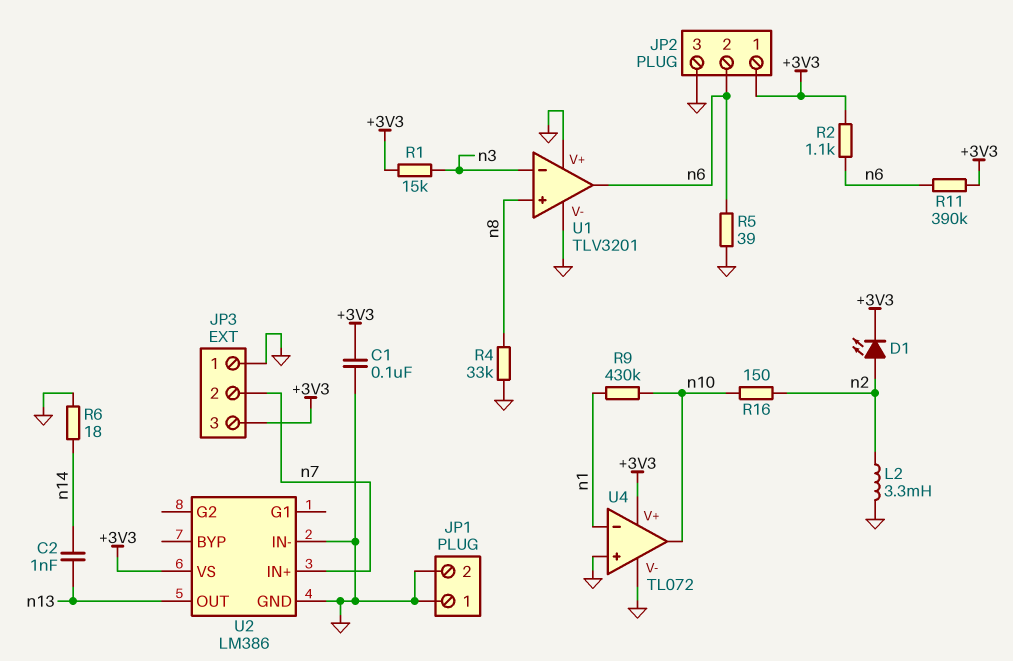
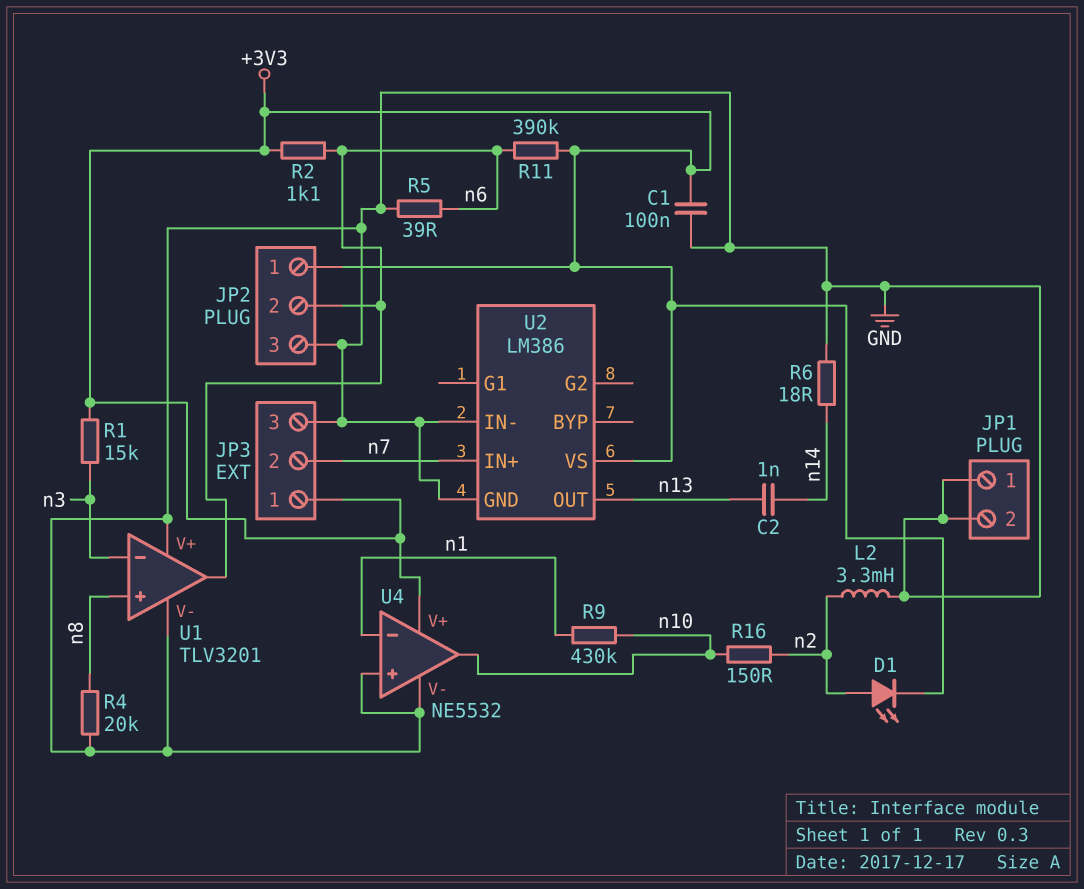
JP3 pin 1: GND -> +3V3
JP3 pin 3: +3V3 -> GND
R4: 33k (GND, n8) -> 20k (GND, n8)
U4: TL072 -> NE5532

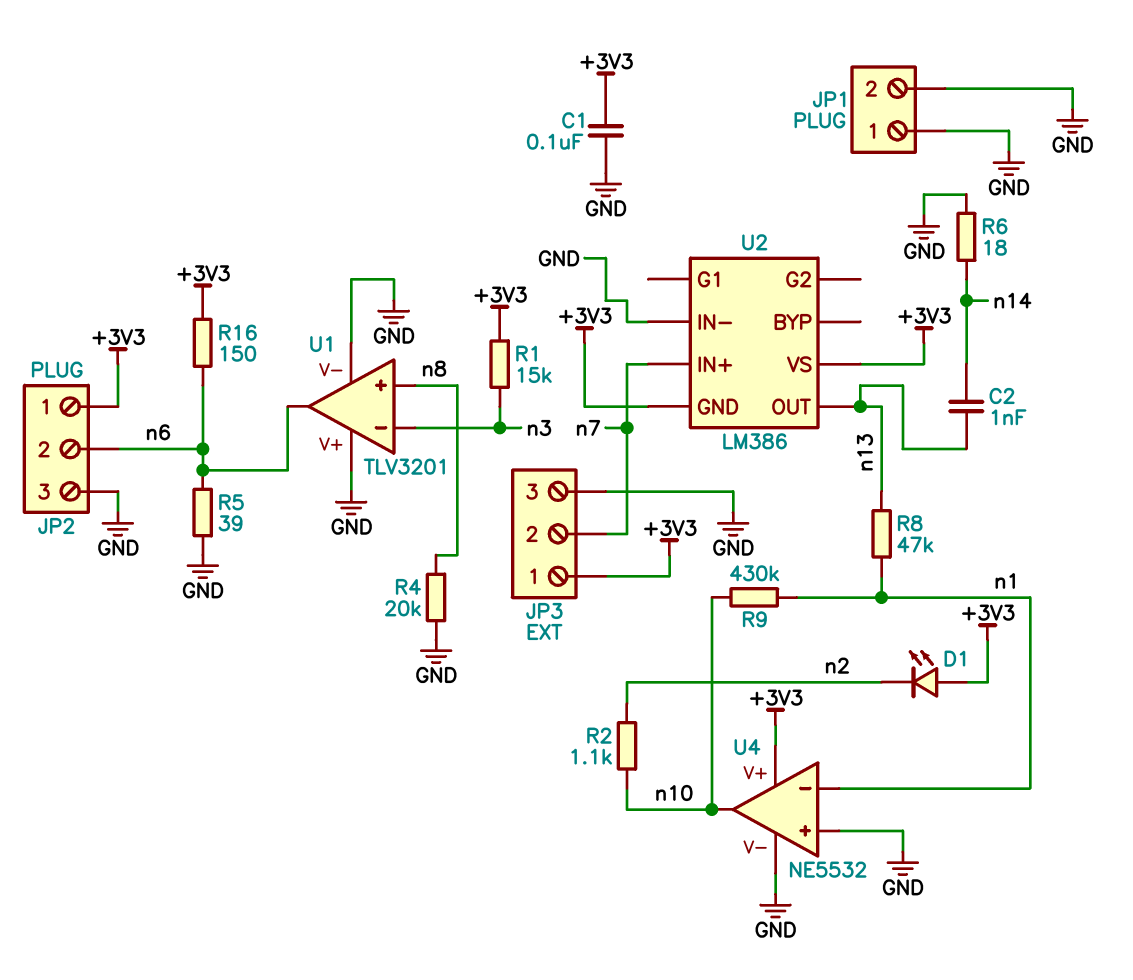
D1: LED (A n2, K +3V3) -> LED (A +3V3, K n2)
L2: 3.3mH (GND, n2) -> none
R2: 1.1k (+3V3, n6) -> 1.1k (n2, n10)
R8: none -> 47k (n1, n13)
R11: 390k (+3V3, n6) -> none
R16: 150 (n2, n10) -> 150 (+3V3, n6)
U2 pin GND: GND -> +3V3

